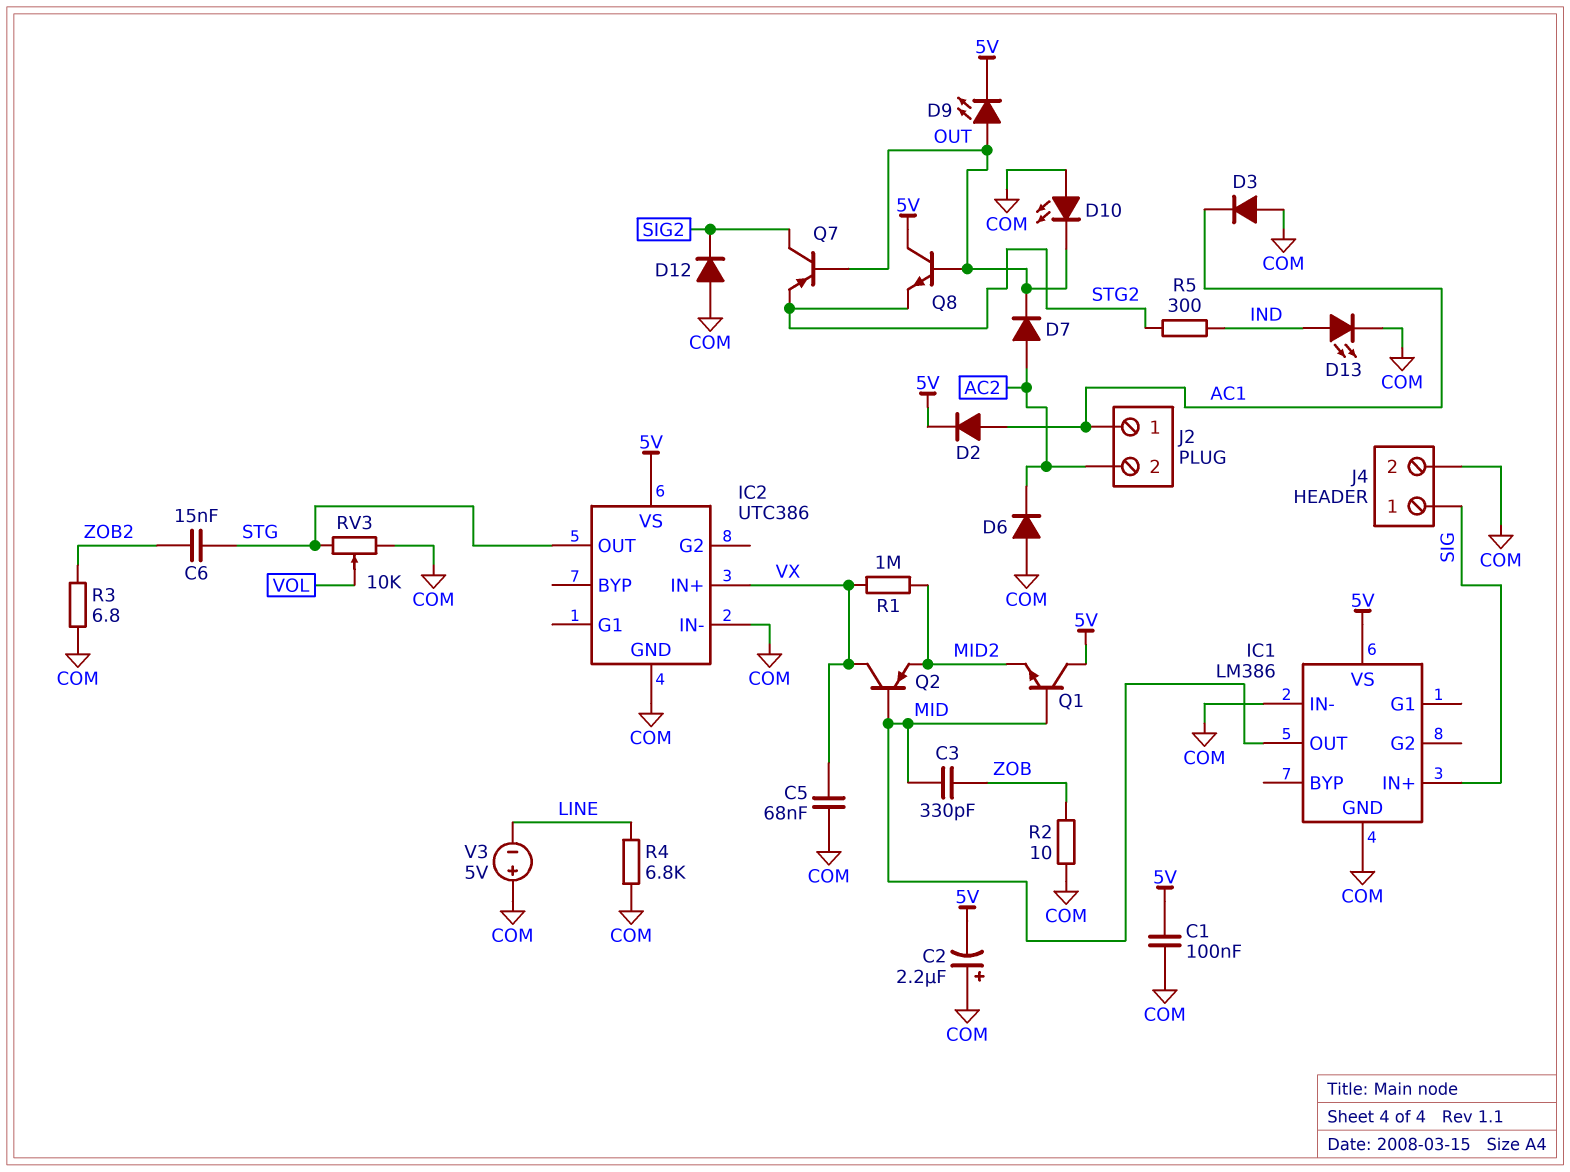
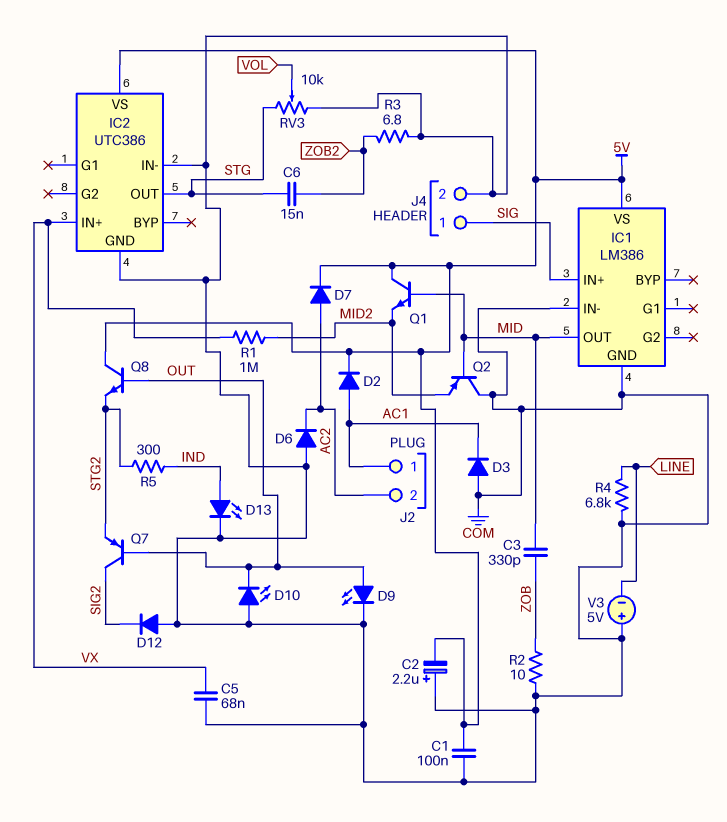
D7: diode (A AC2, K OUT) -> diode (A AC2, K 5V)
D9: LED (A OUT, K 5V) -> LED (A OUT, K COM)
Q2: PNP (B MID, C VX, E MID2) -> PNP (B MID, C COM, E MID2)

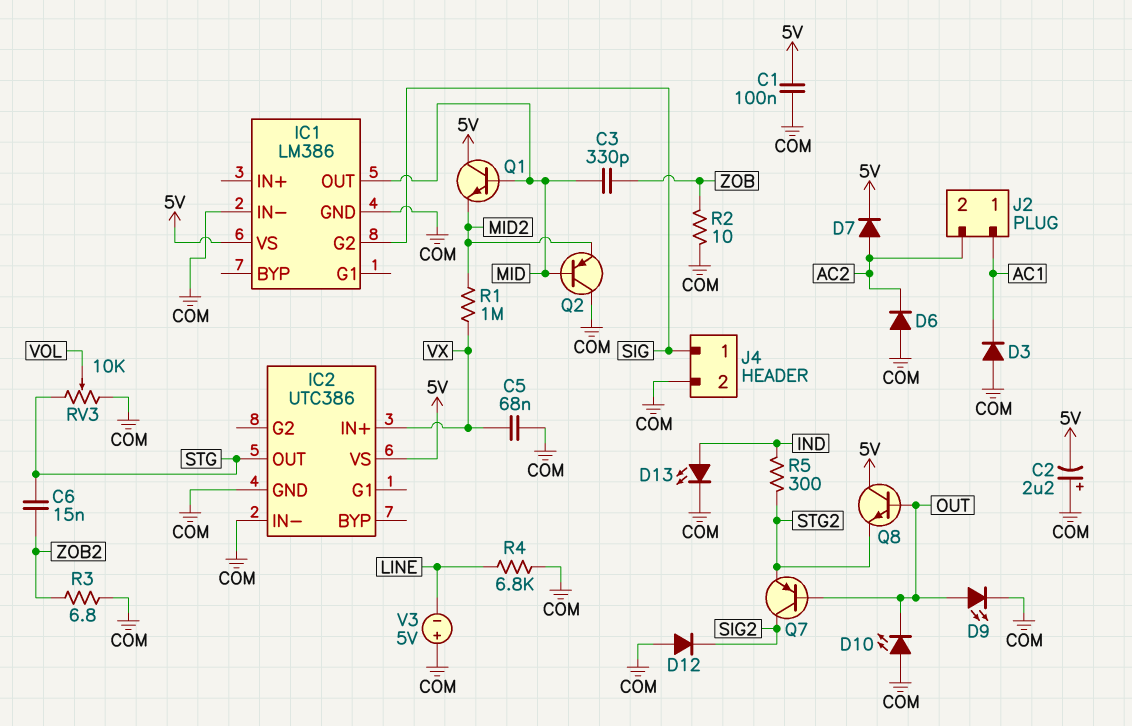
D2: diode (A AC1, K 5V) -> none
IC1 pin G2: none -> SIG
IC1 pin IN+: SIG -> none

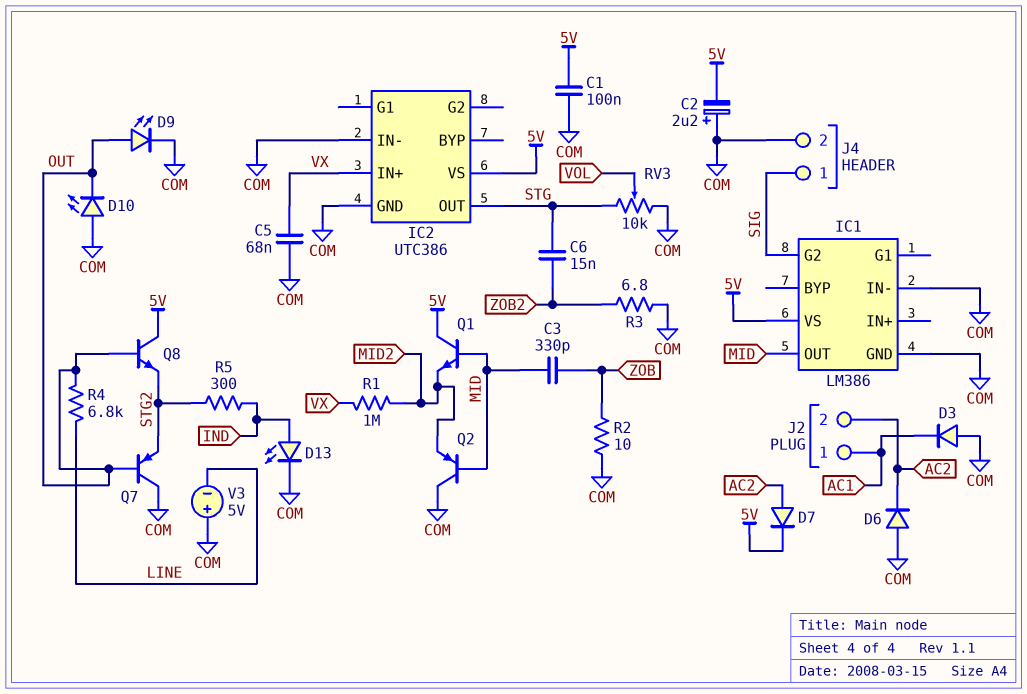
D12: diode (A COM, K SIG2) -> none
Q7: PNP (B OUT, C SIG2, E STG2) -> PNP (B OUT, C COM, E STG2)
R4: 6.8k (COM, LINE) -> 6.8k (LINE, OUT)

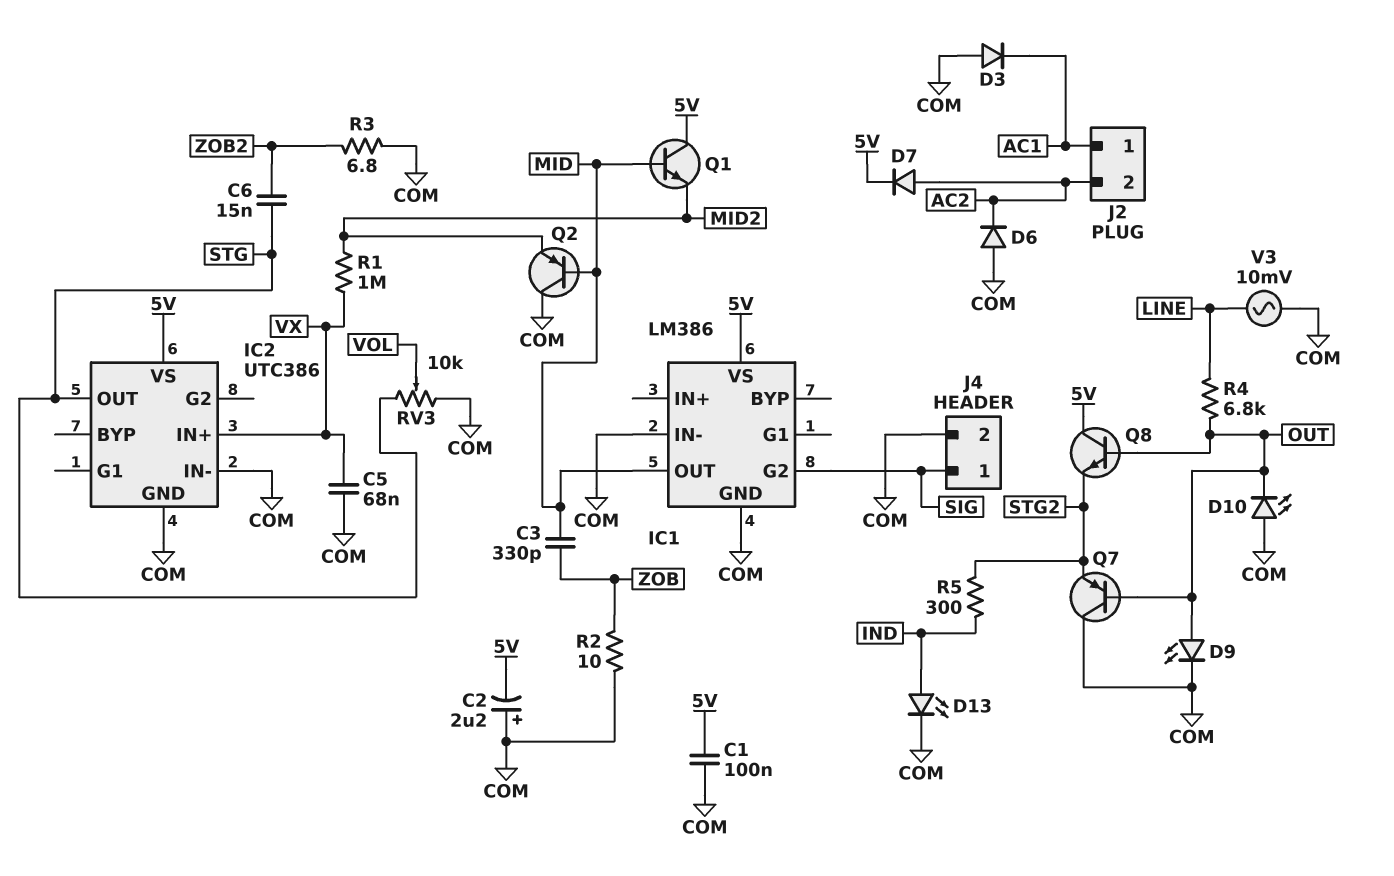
V3: 5V (plus COM, minus LINE) -> AC 10mV (COM, LINE)

